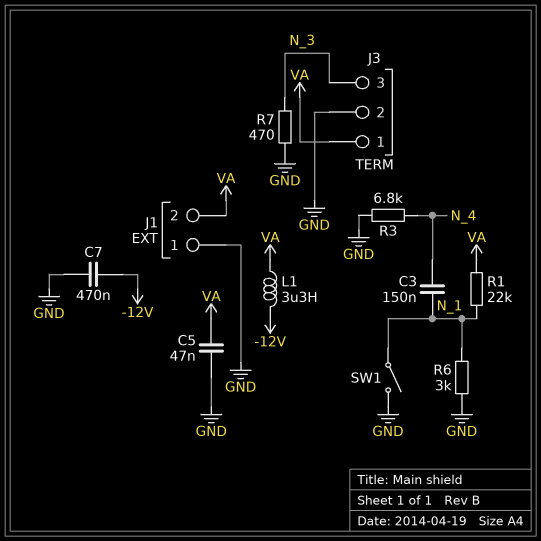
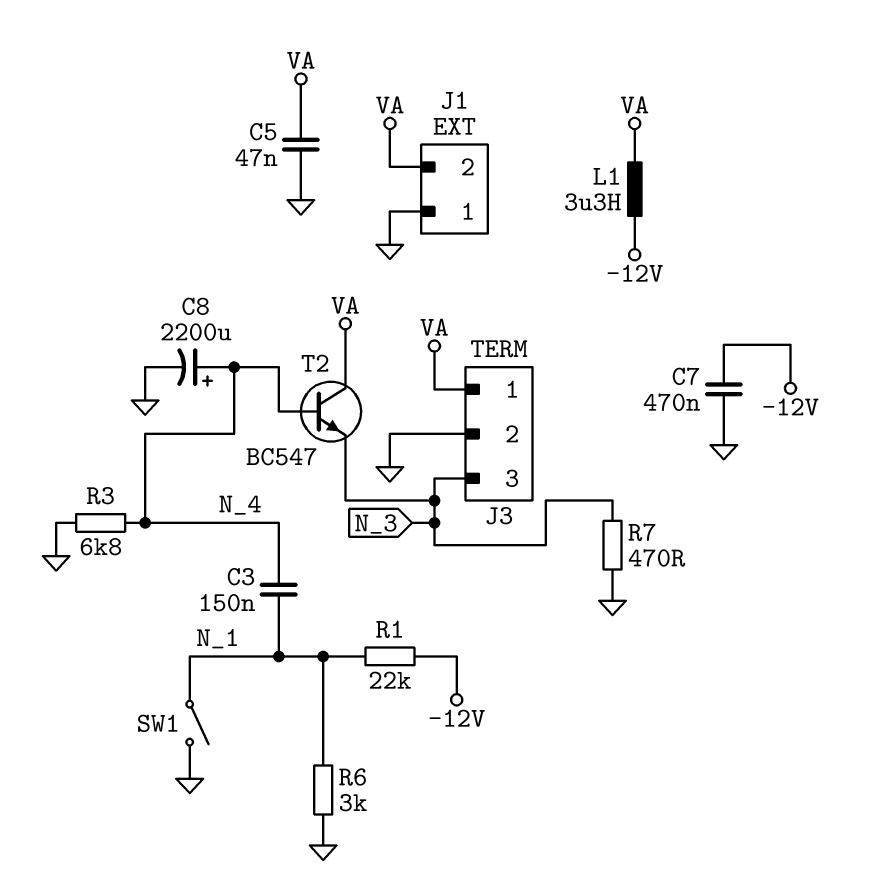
C8: none -> 2200uF (plus N_4, minus GND)
R1: 22k (N_1, VA) -> 22k (-12V, N_1)
T2: none -> NPN BC547 (B N_4, C VA, E N_3)

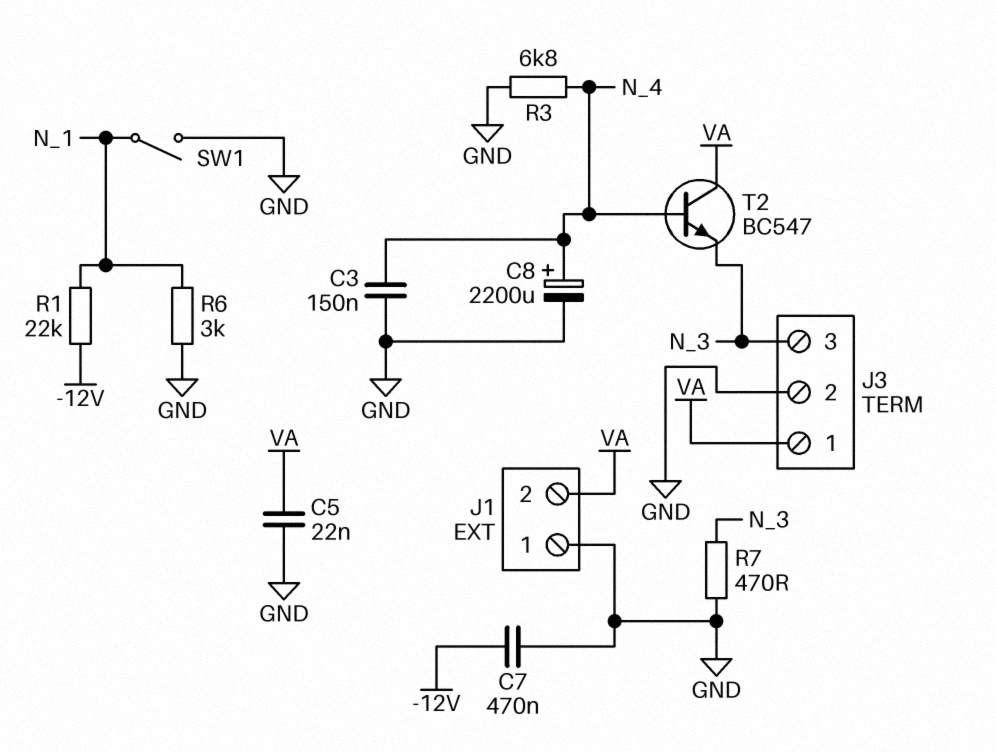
C3: 150nF (N_1, N_4) -> 150nF (GND, N_4)
C5: 47nF (GND, VA) -> 22nF (GND, VA)
L1: 3.3uH (-12V, VA) -> none

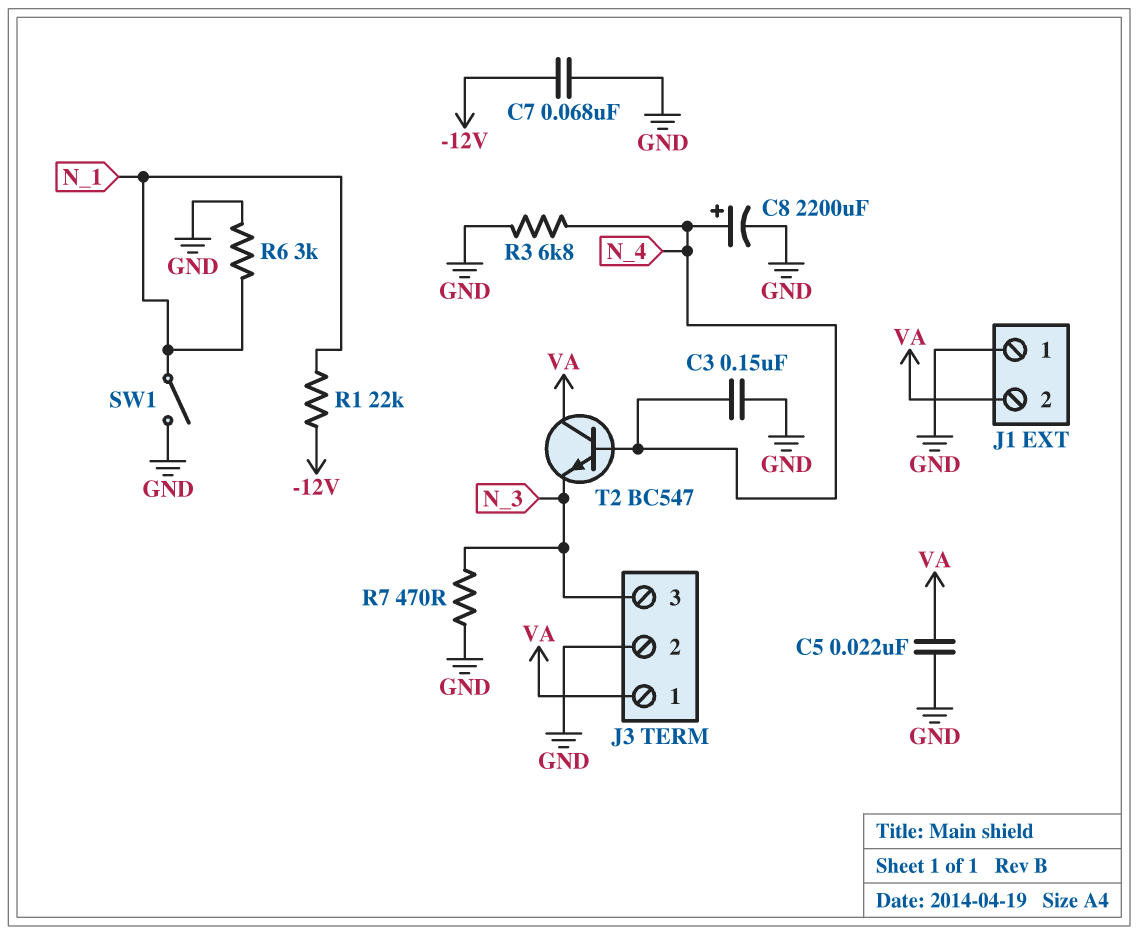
C7: 470nF (-12V, GND) -> 68nF (-12V, GND)

